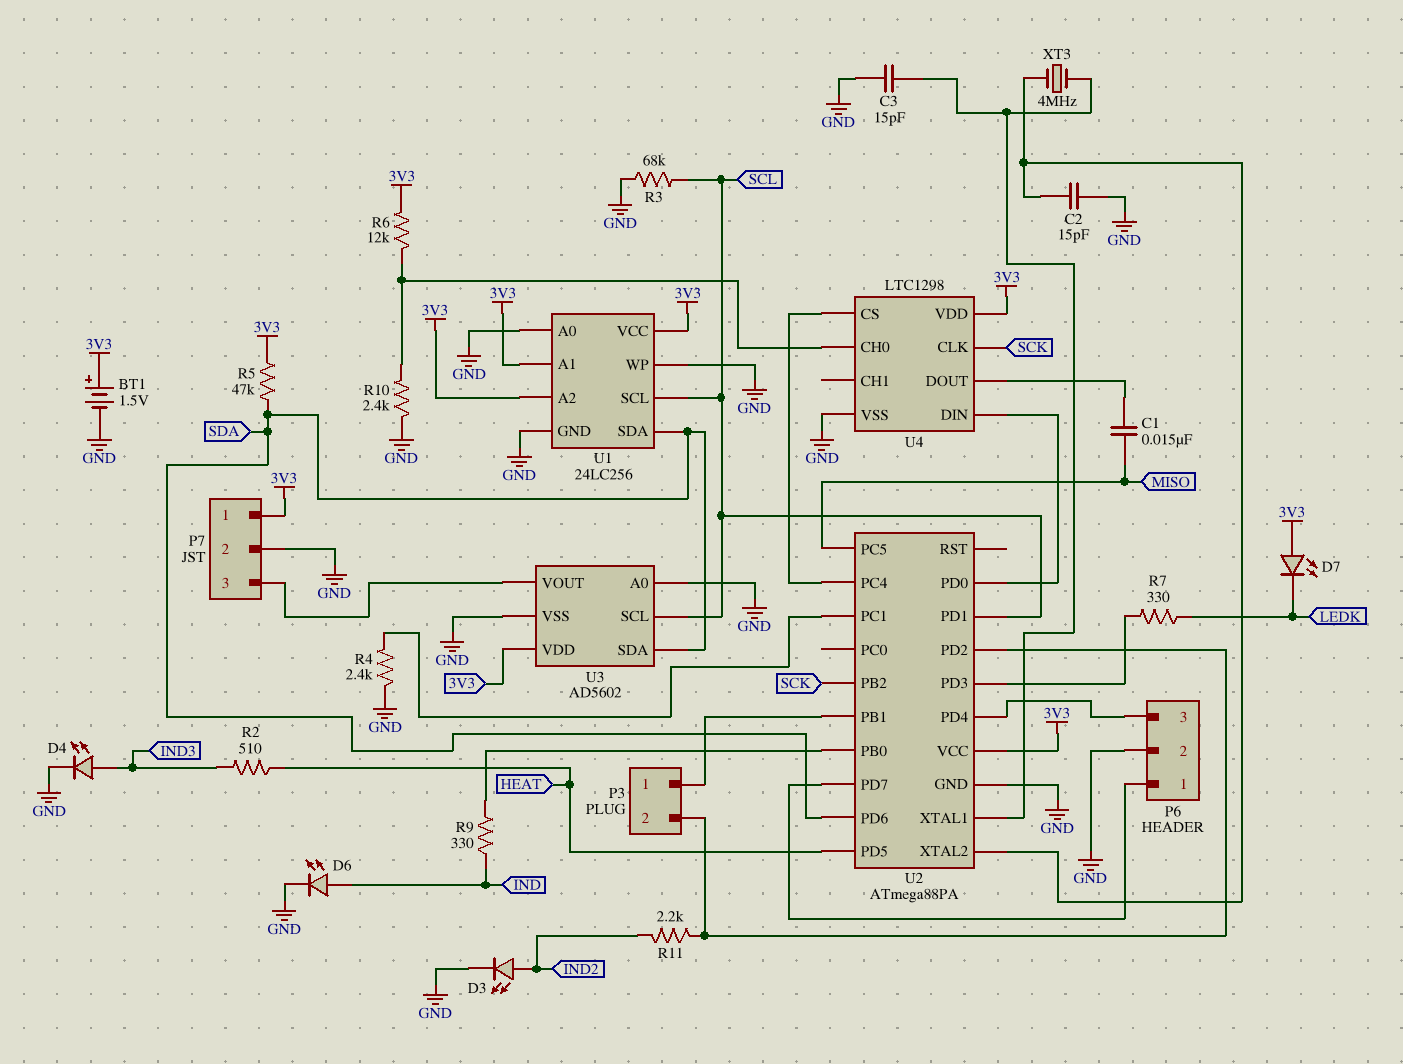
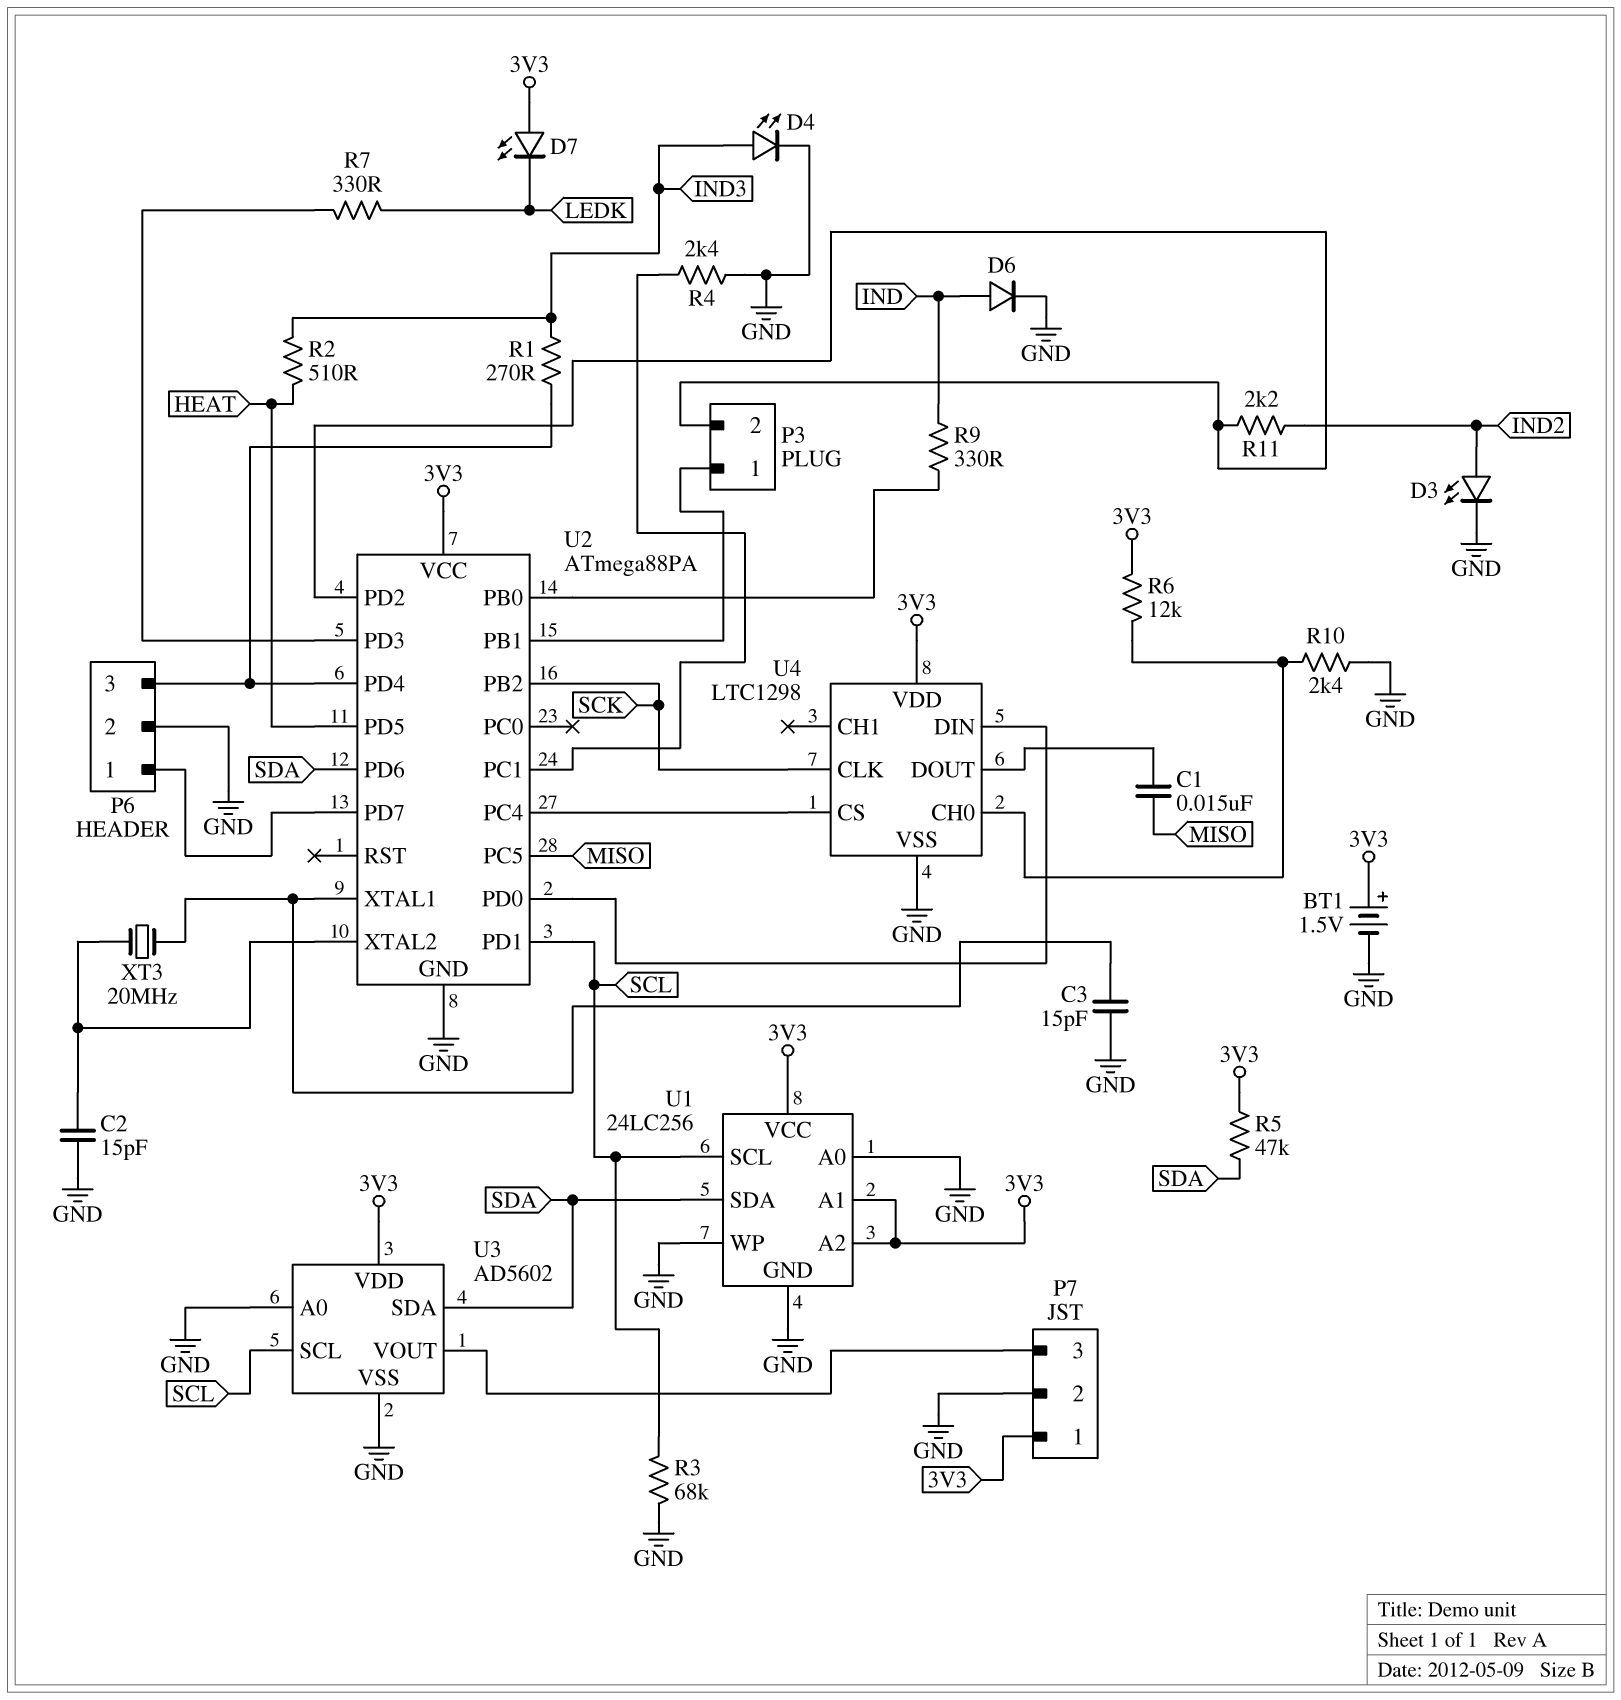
D6: LED (A IND, K GND) -> diode (A IND, K GND)
R1: none -> 270 (IND3, P6/3)
XT3: 4MHz (U2/XTAL1, U2/XTAL2) -> 20MHz (U2/XTAL1, U2/XTAL2)

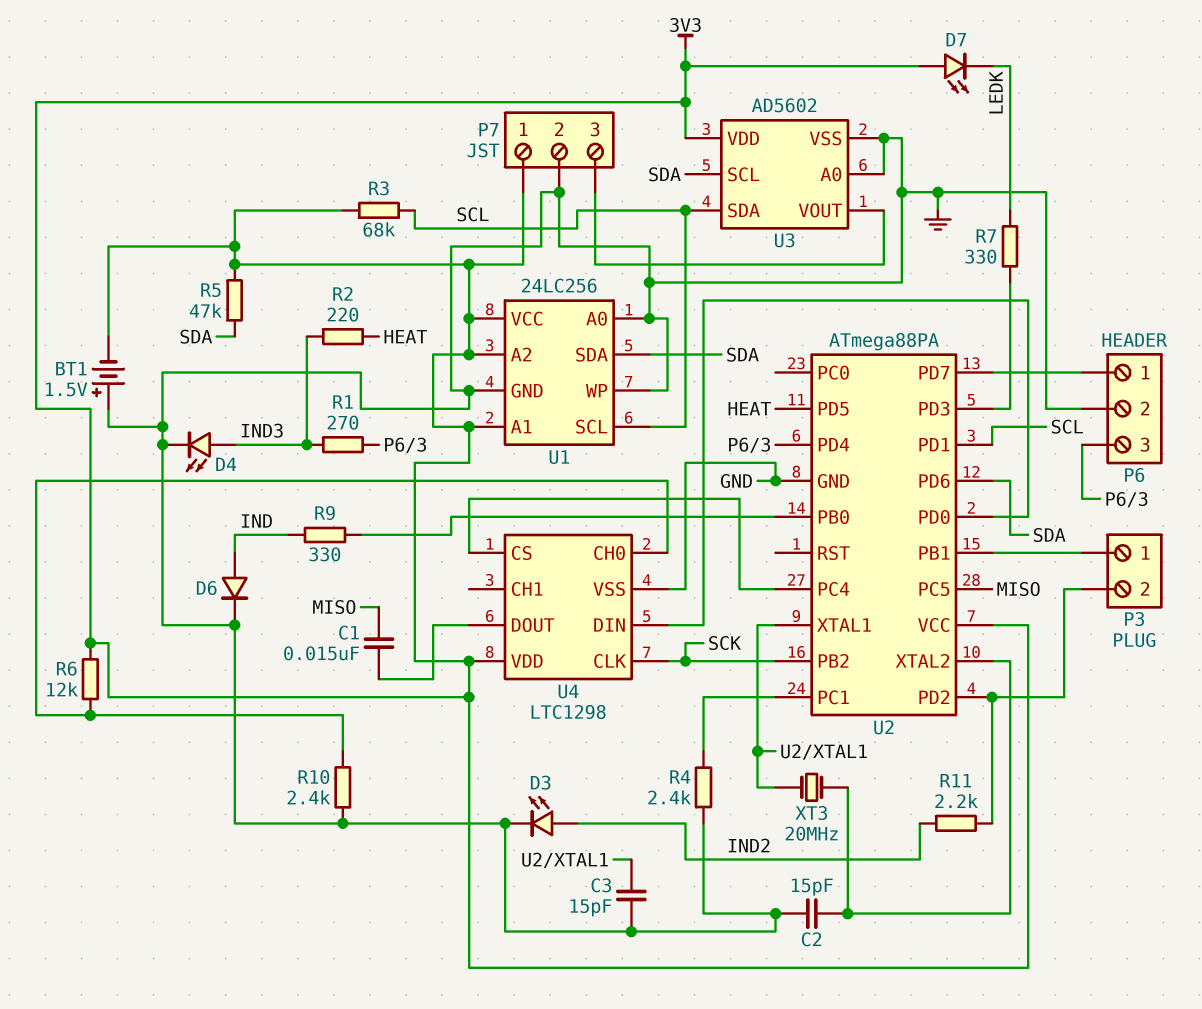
BT1: 1.5V (plus 3V3, minus GND) -> 1.5V (plus GND, minus 3V3)
R2: 510 (HEAT, IND3) -> 220 (HEAT, IND3)
R3: 68k (GND, SCL) -> 68k (3V3, SCL)
U3 pin SCL: SCL -> SDA
U3 pin SDA: SDA -> SCL

